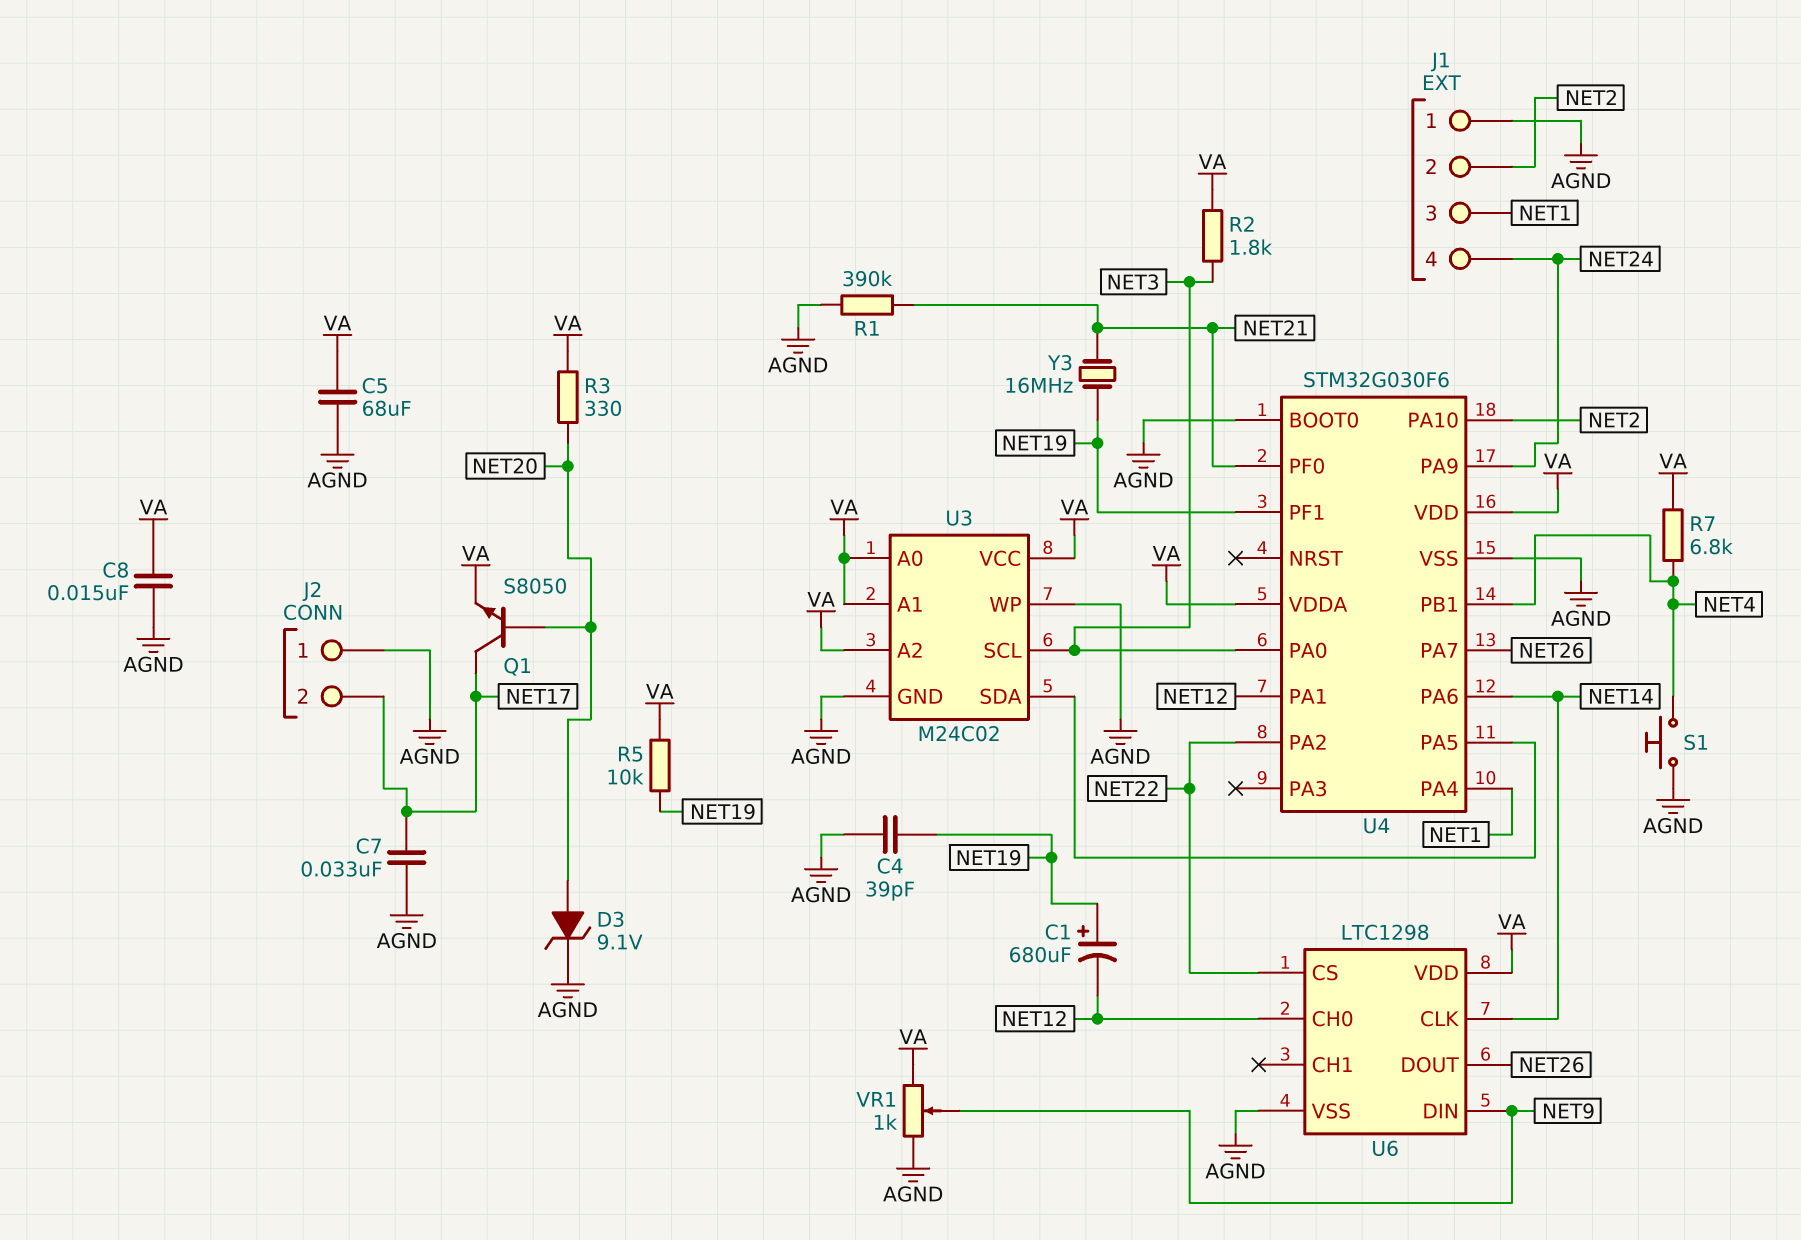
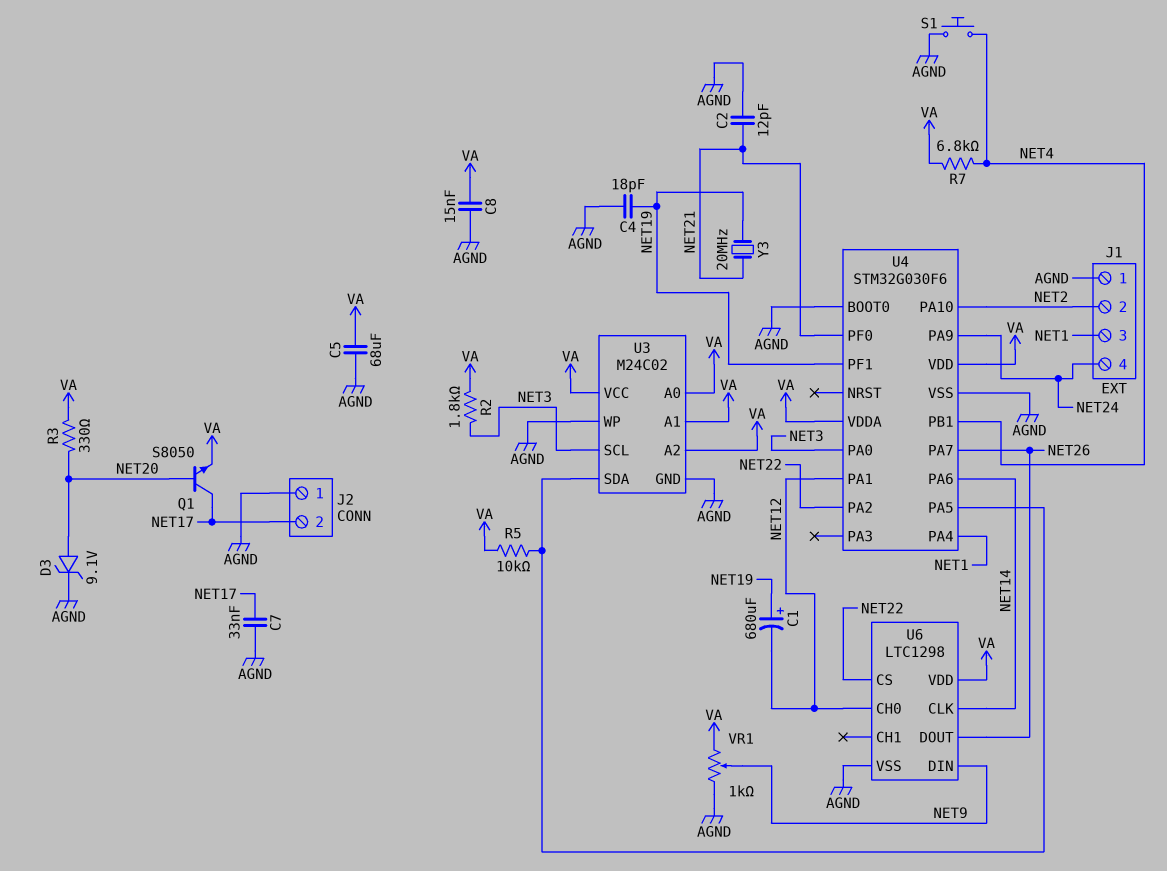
C2: none -> 12pF (AGND, NET21)
C4: 39pF (AGND, NET19) -> 18pF (AGND, NET19)
R1: 390k (AGND, NET21) -> none
R5: 10k (NET19, VA) -> 10k (U3/SDA, VA)
Y3: 16MHz (NET19, NET21) -> 20MHz (NET19, NET21)

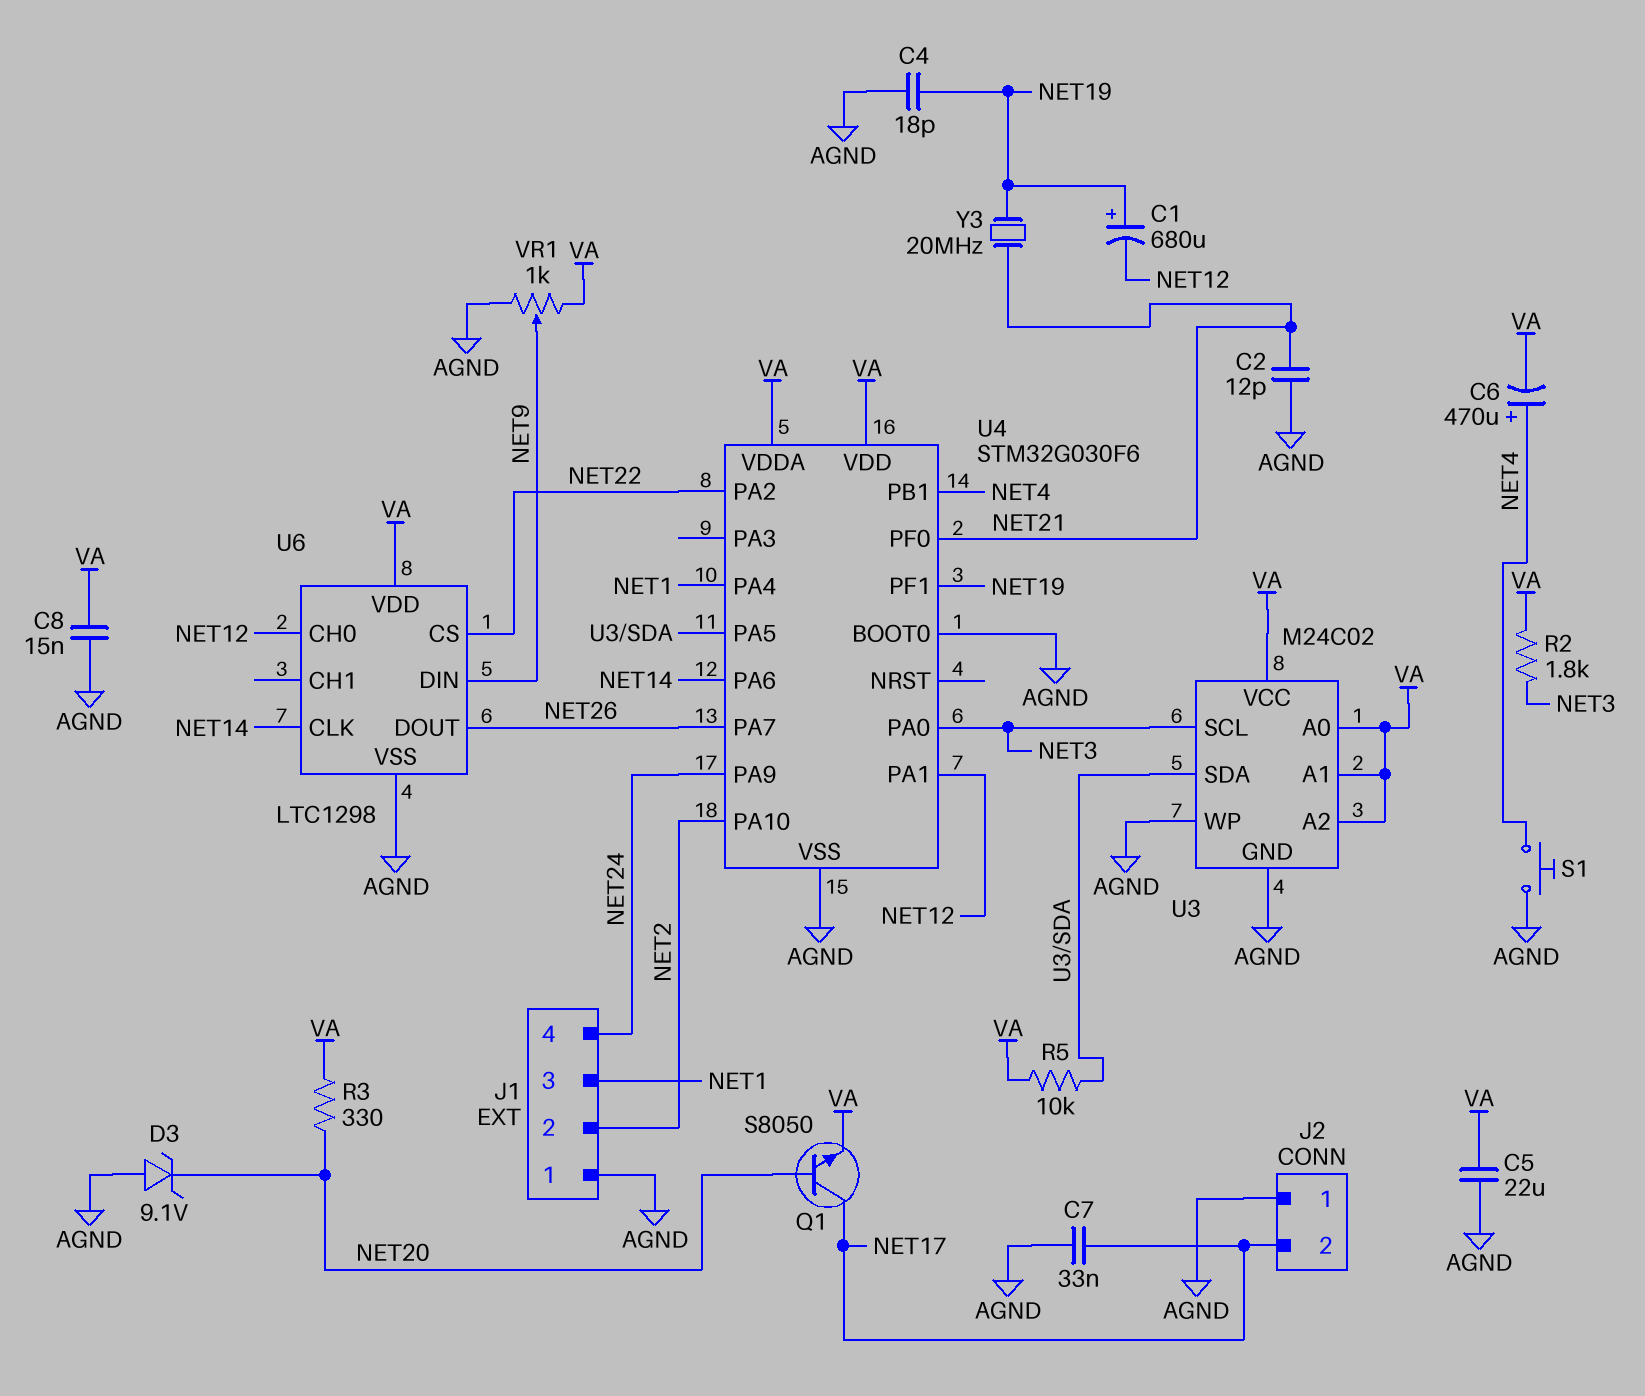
C5: 68uF (AGND, VA) -> 22uF (AGND, VA)
C6: none -> 470uF (plus NET4, minus VA)
D3: zener 9.1V (A NET20, K AGND) -> zener 9.1V (A AGND, K NET20)
R7: 6.8k (NET4, VA) -> none

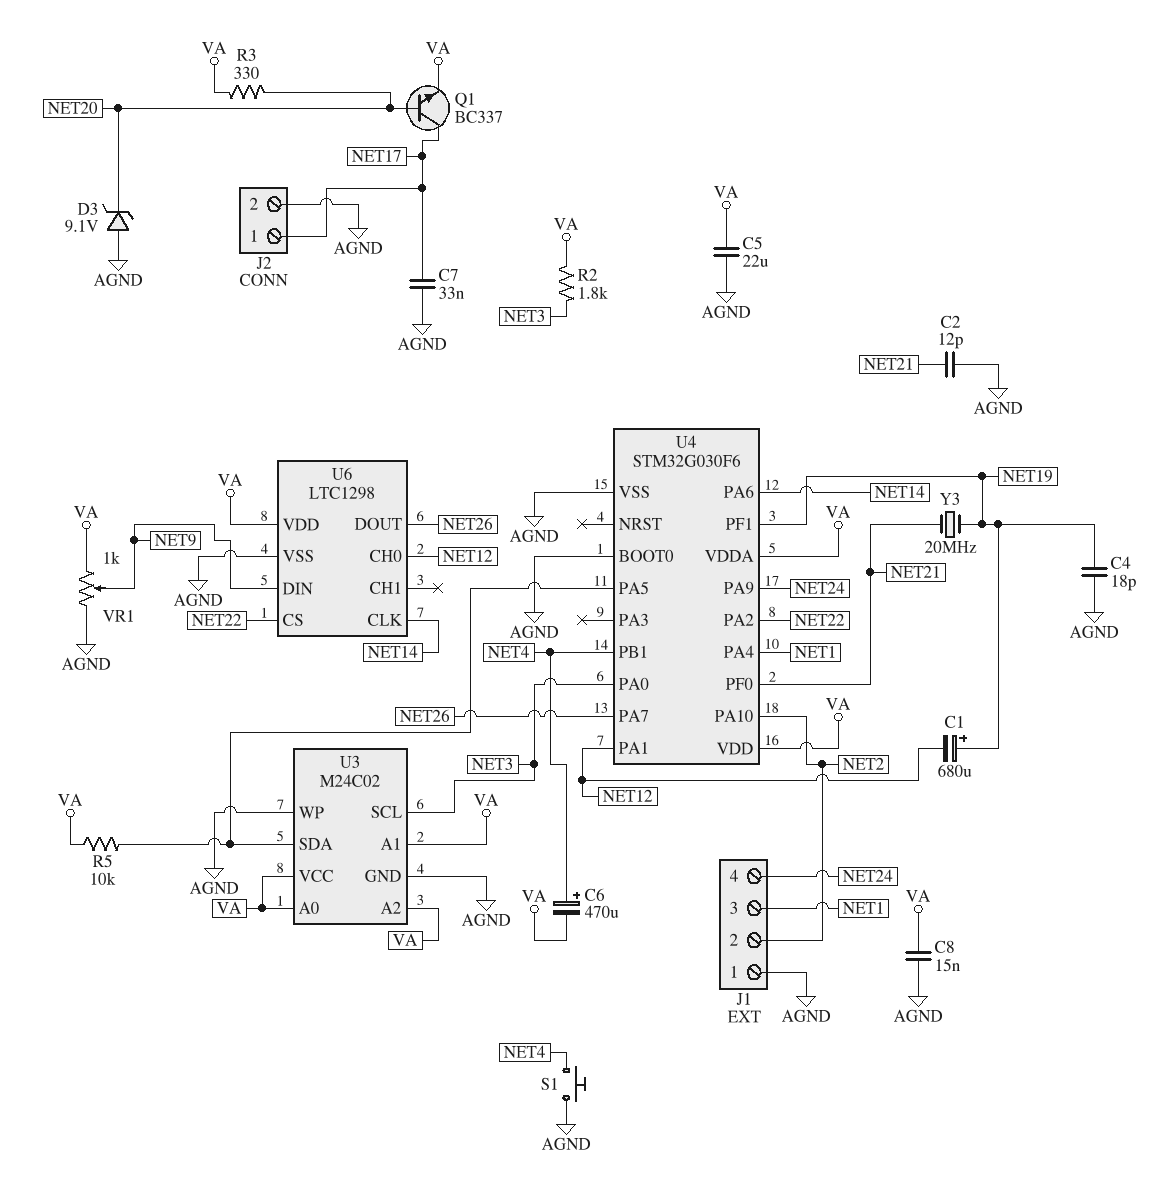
J2 pin 1: AGND -> NET17
J2 pin 2: NET17 -> AGND
Q1: NPN S8050 (B NET20, C NET17, E VA) -> NPN BC337 (B NET20, C NET17, E VA)

